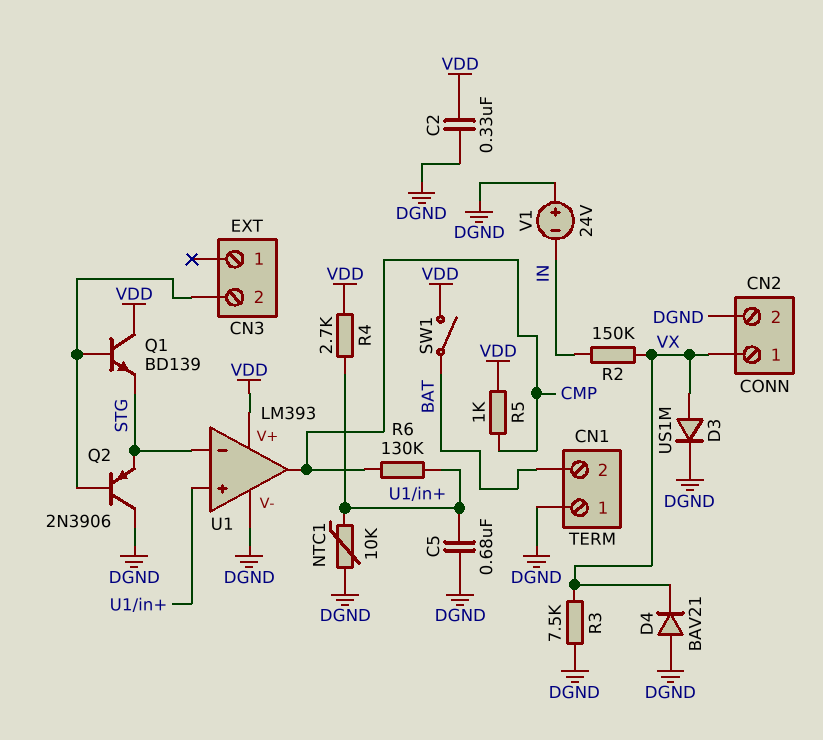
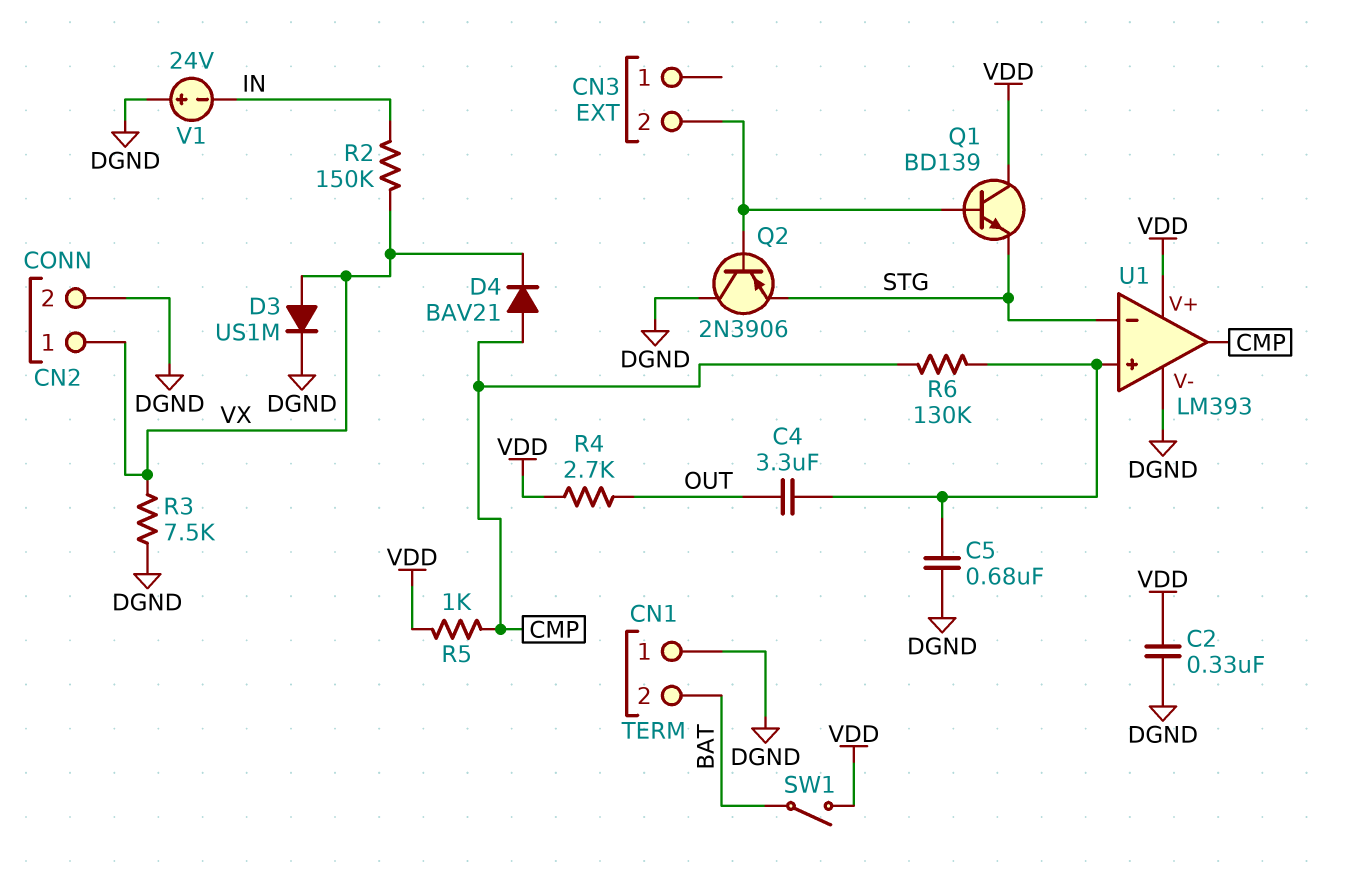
C4: none -> 3.3uF (OUT, U1/in+)
D4: diode BAV21 (A DGND, K VX) -> diode BAV21 (A CMP, K VX)
NTC1: 10k (DGND, U1/in+) -> none
R4: 2.7k (U1/in+, VDD) -> 2.7k (OUT, VDD)

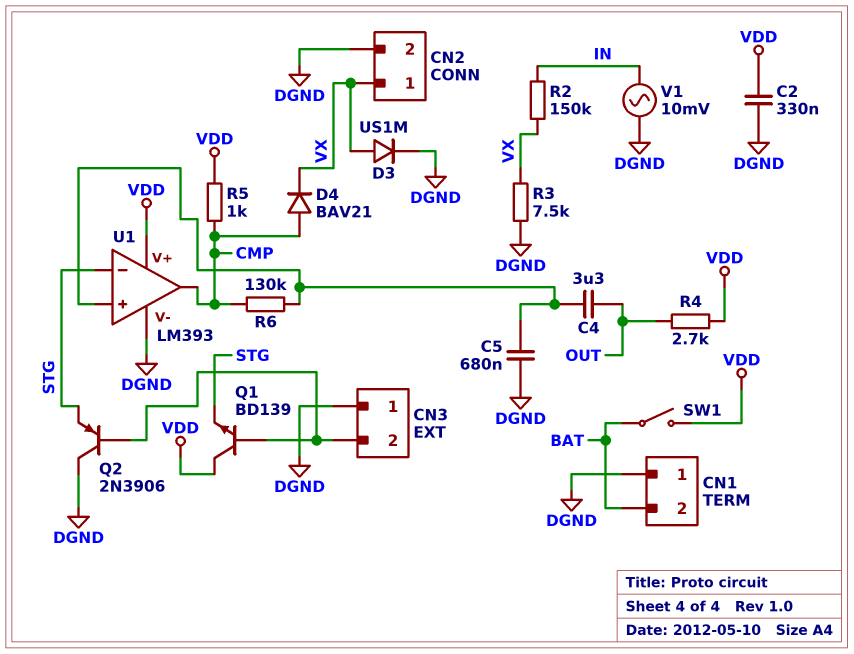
CN3 pin 1: none -> DGND
V1: 24V (plus DGND, minus IN) -> AC 10mV (DGND, IN)

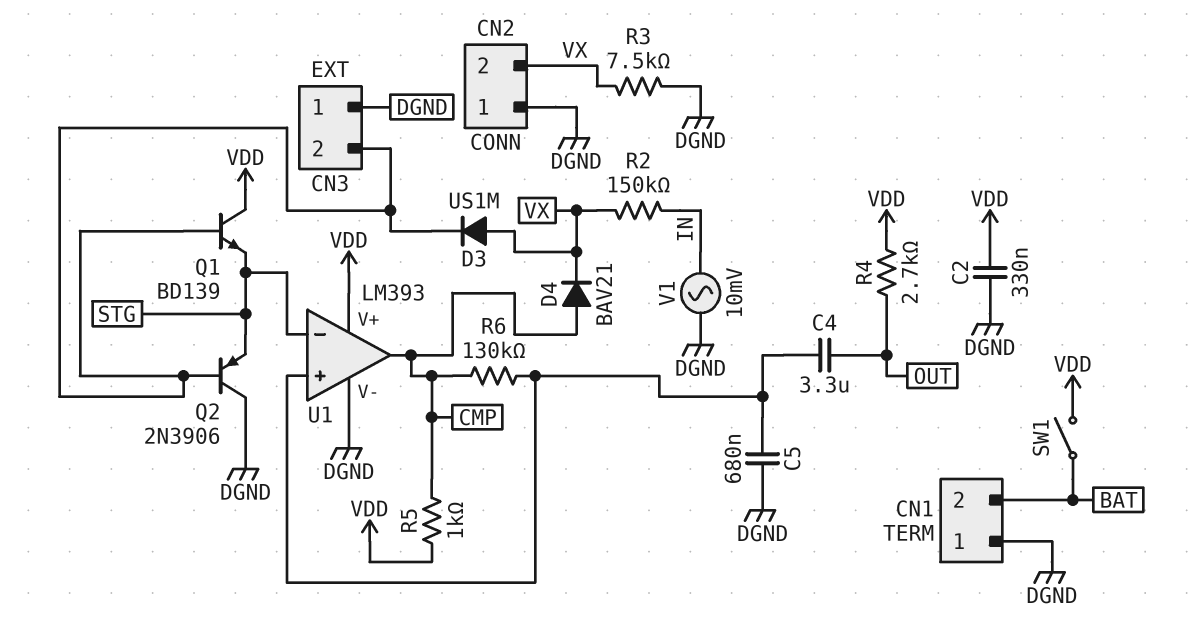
CN2 pin 1: VX -> DGND
CN2 pin 2: DGND -> VX
D3: diode US1M (A VX, K DGND) -> diode US1M (A VX, K CN3/2)

